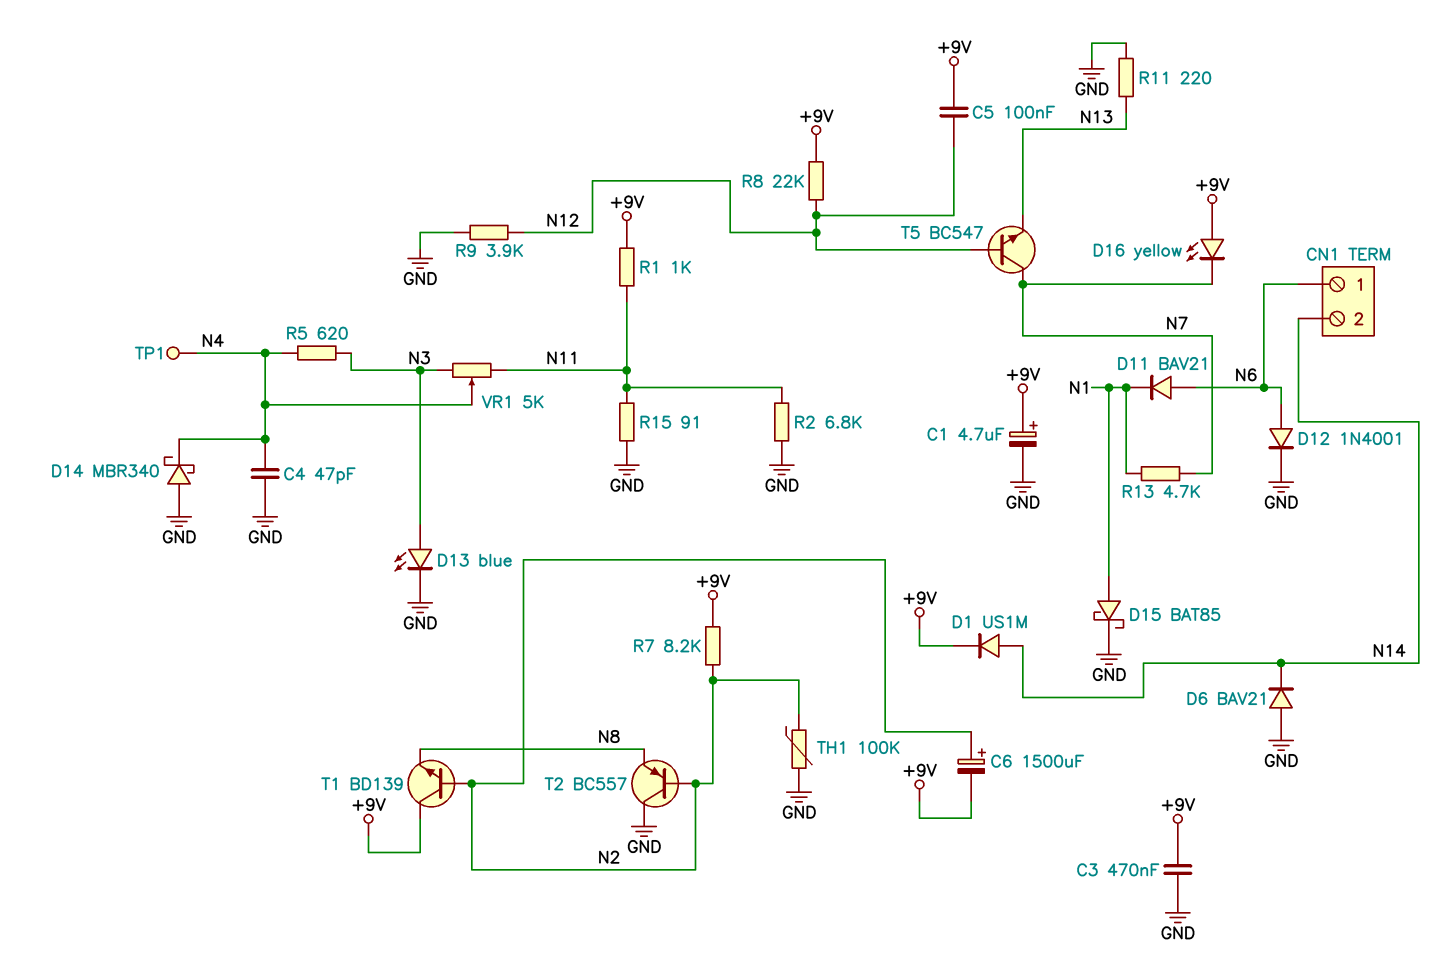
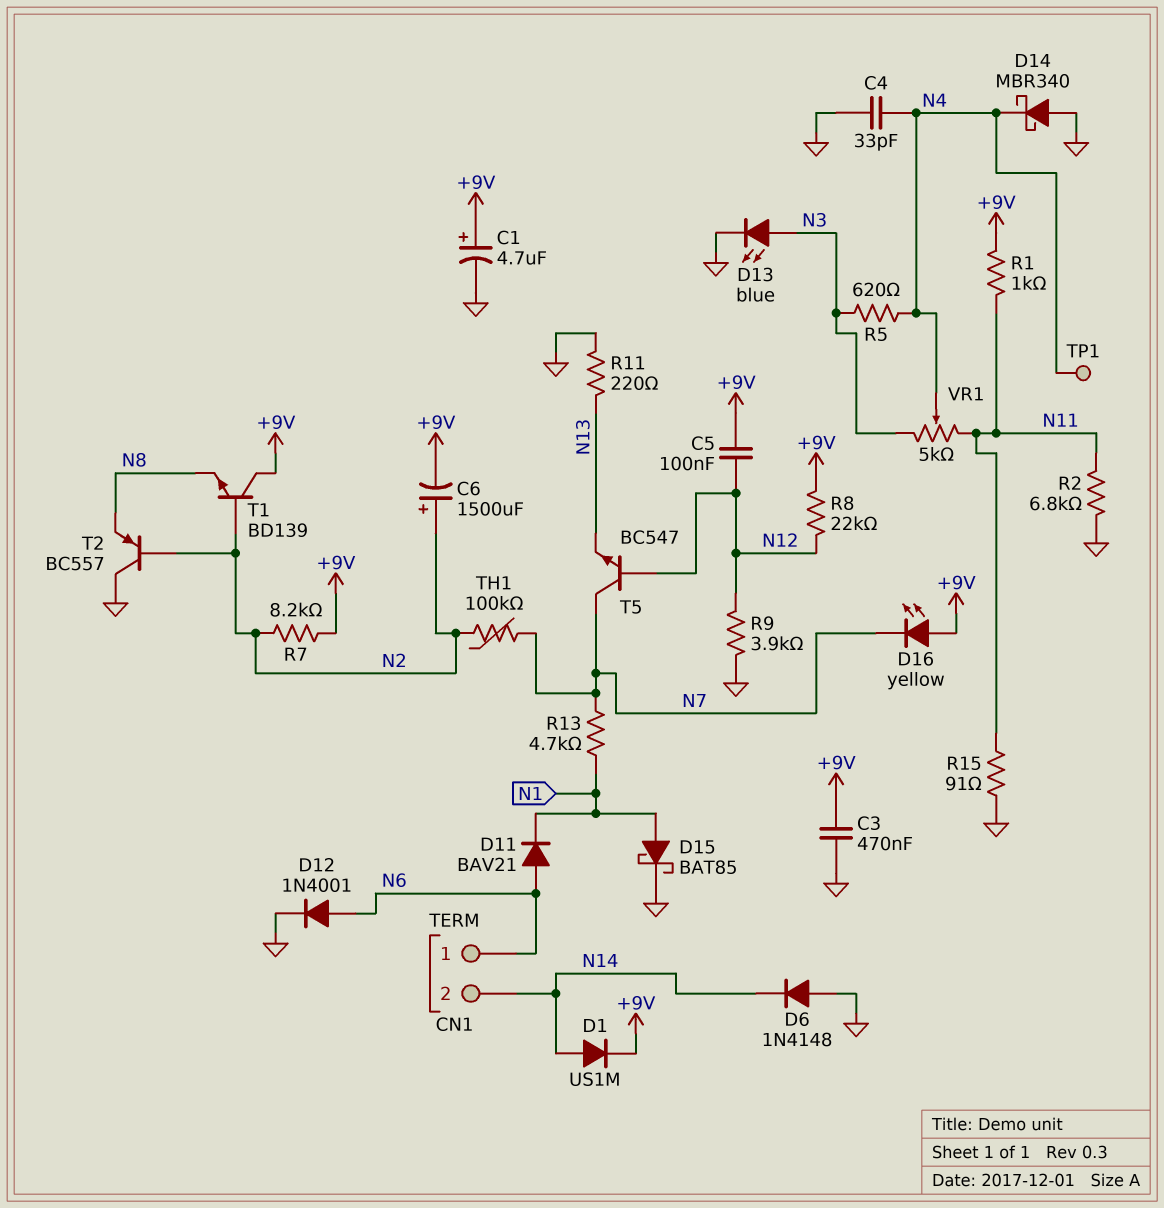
C4: 47pF (GND, N4) -> 33pF (GND, N4)
D6: diode BAV21 (A GND, K N14) -> diode 1N4148 (A GND, K N14)
TH1: 100k (GND, N2) -> 100k (N2, N7)

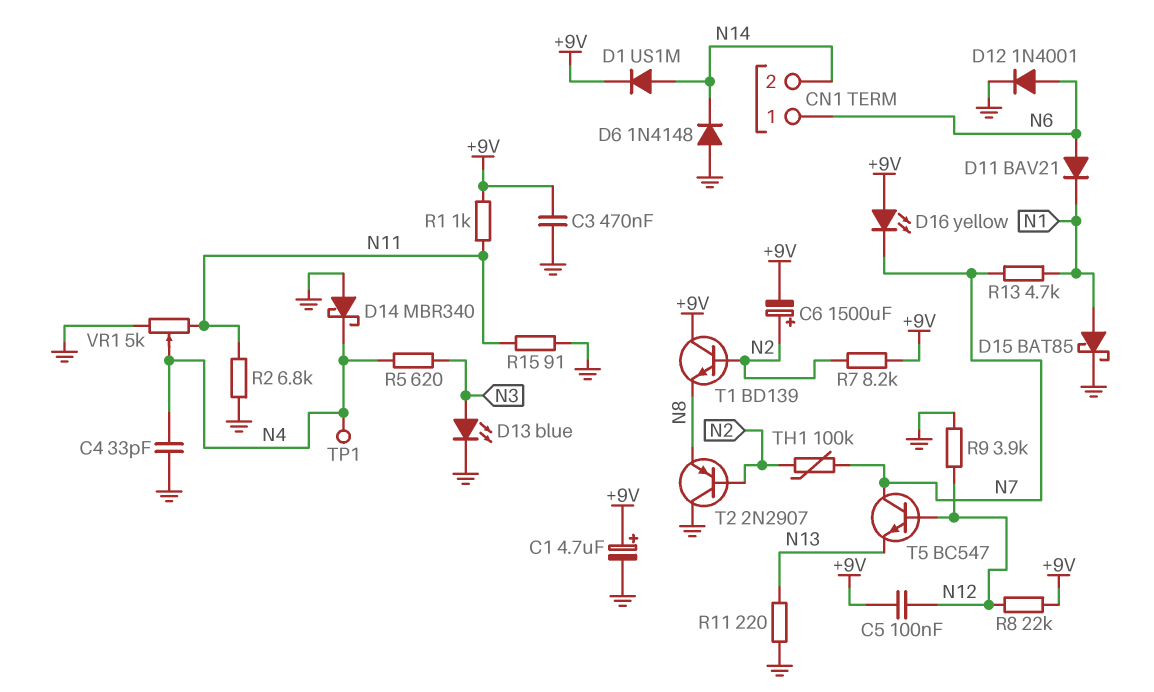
T2: PNP BC557 (B N2, C GND, E N8) -> PNP 2N2907 (B N2, C GND, E N8)
VR1: 5k (N3, N11, wiper N4) -> 5k (GND, N11, wiper N4)

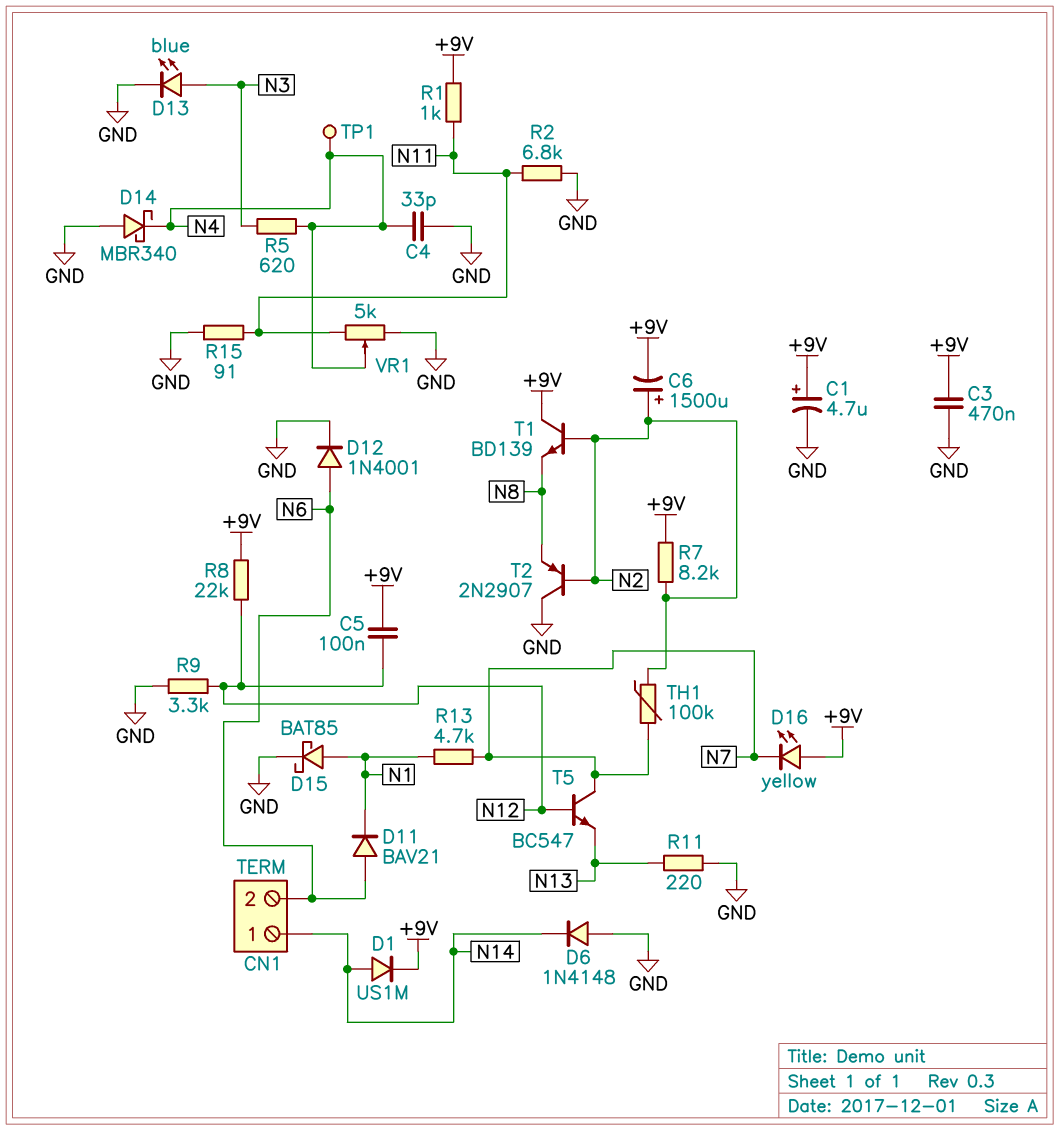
CN1 pin 1: N6 -> N14
CN1 pin 2: N14 -> N6
R9: 3.9k (GND, N12) -> 3.3k (GND, N12)

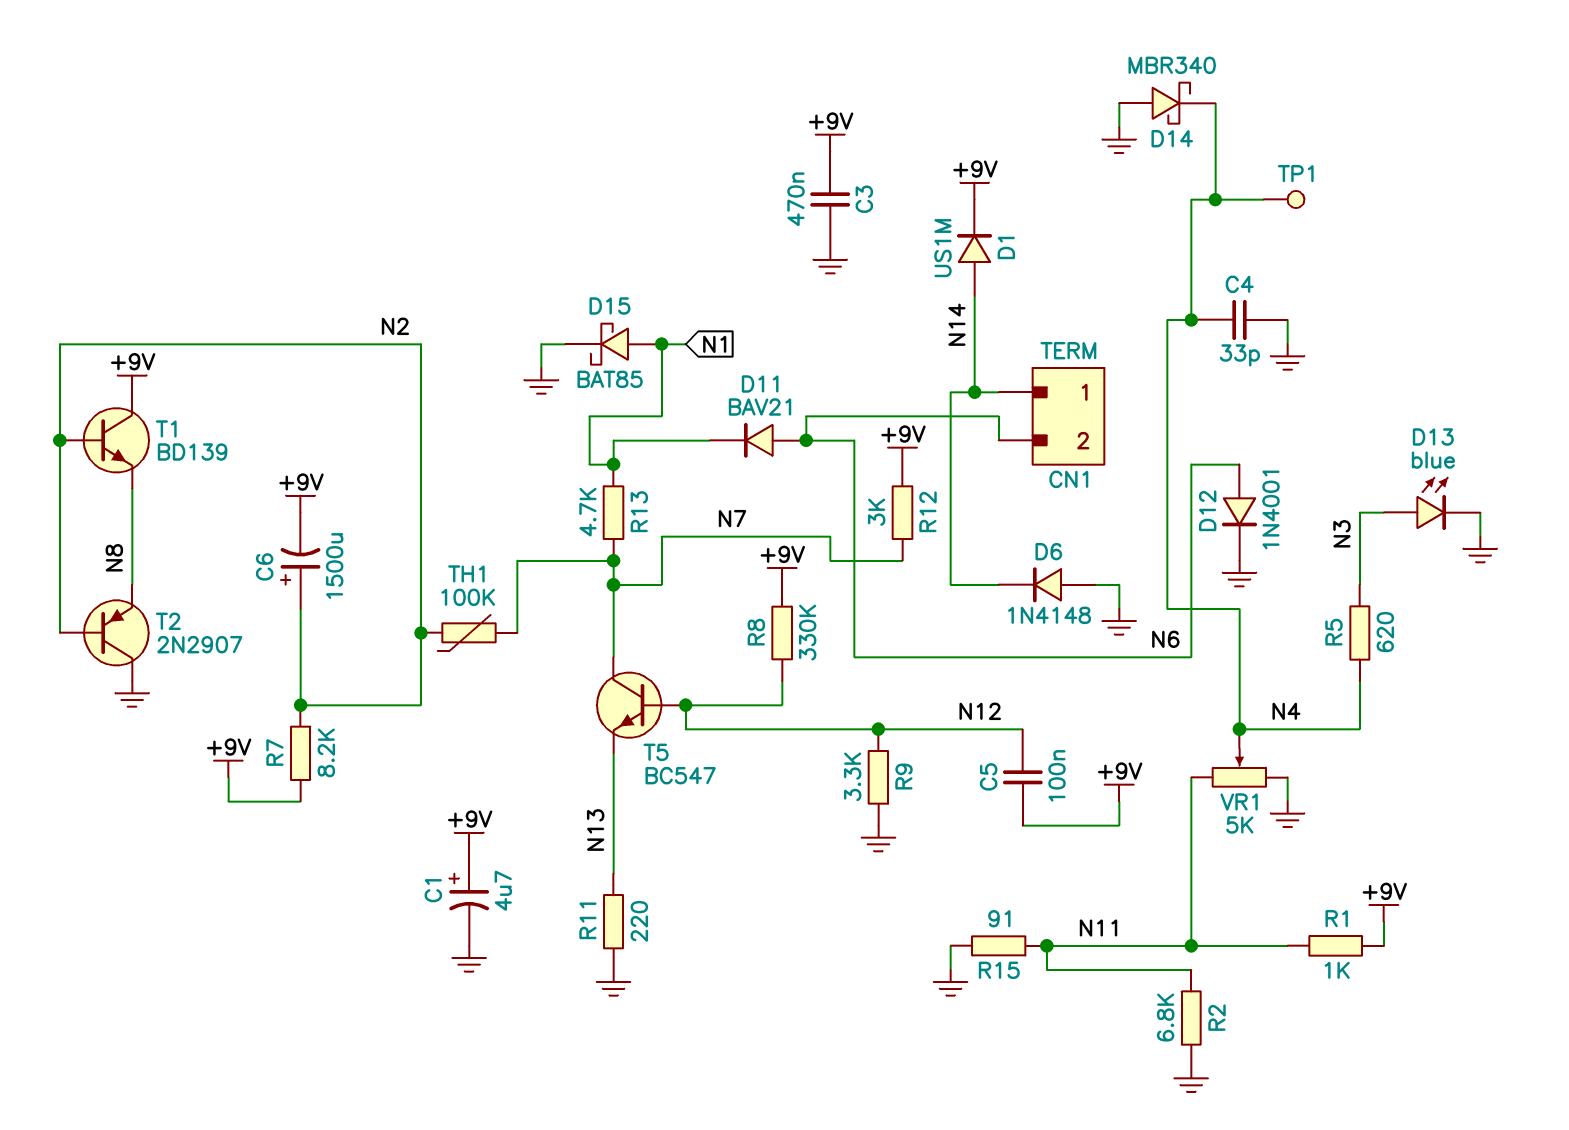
D16: LED yellow (A +9V, K N7) -> none
R8: 22k (+9V, N12) -> 330k (+9V, N12)
R12: none -> 3k (+9V, N7)

